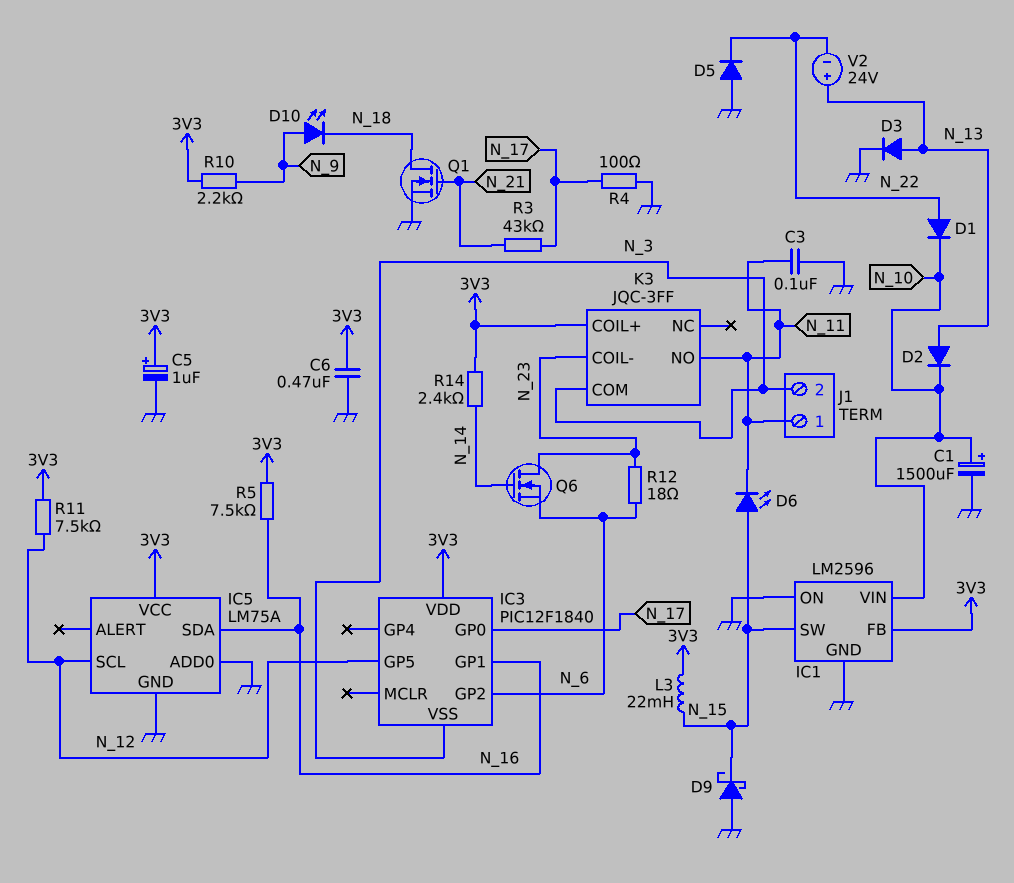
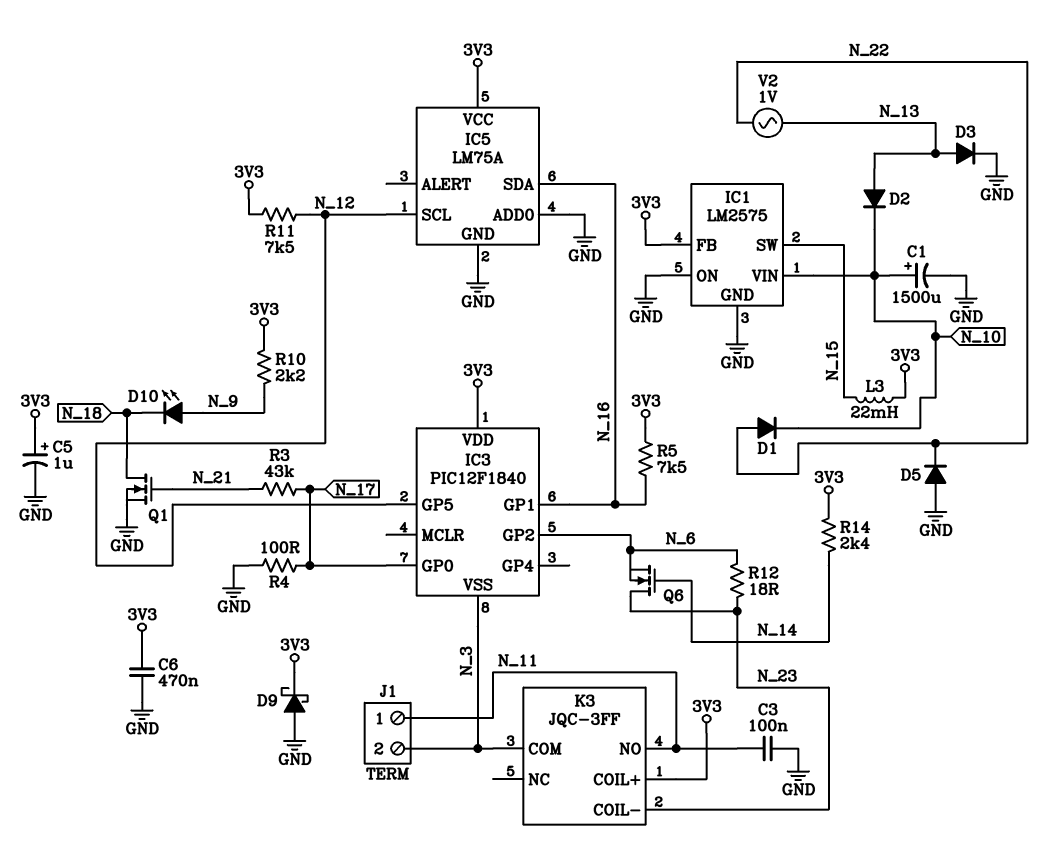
D6: LED (A N_15, K N_11) -> none
D9: schottky (A GND, K N_15) -> schottky (A GND, K 3V3)
IC1: LM2596 -> LM2575
V2: 24V (plus N_13, minus N_22) -> AC 1V (N_13, N_22)

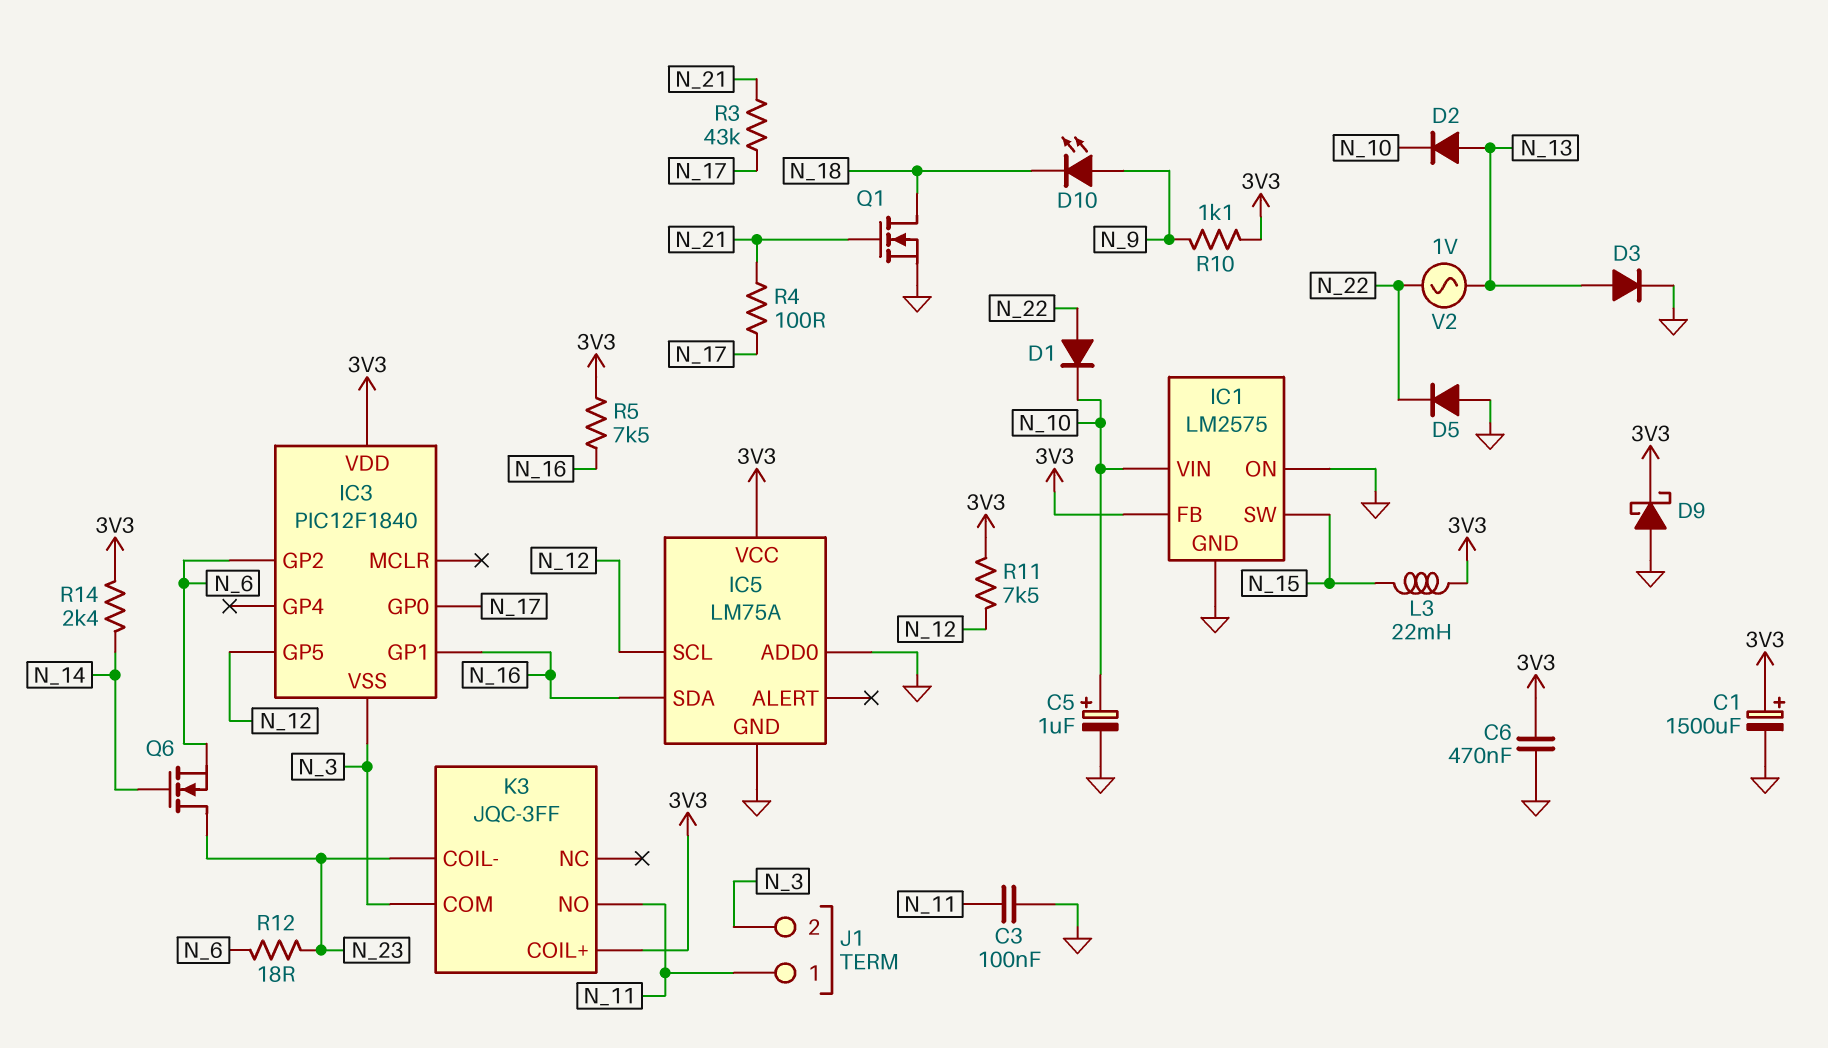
C1: 1500uF (plus N_10, minus GND) -> 1500uF (plus 3V3, minus GND)
C5: 1uF (plus 3V3, minus GND) -> 1uF (plus N_10, minus GND)
R4: 100 (GND, N_17) -> 100 (N_17, N_21)
R10: 2.2k (3V3, N_9) -> 1.1k (3V3, N_9)

